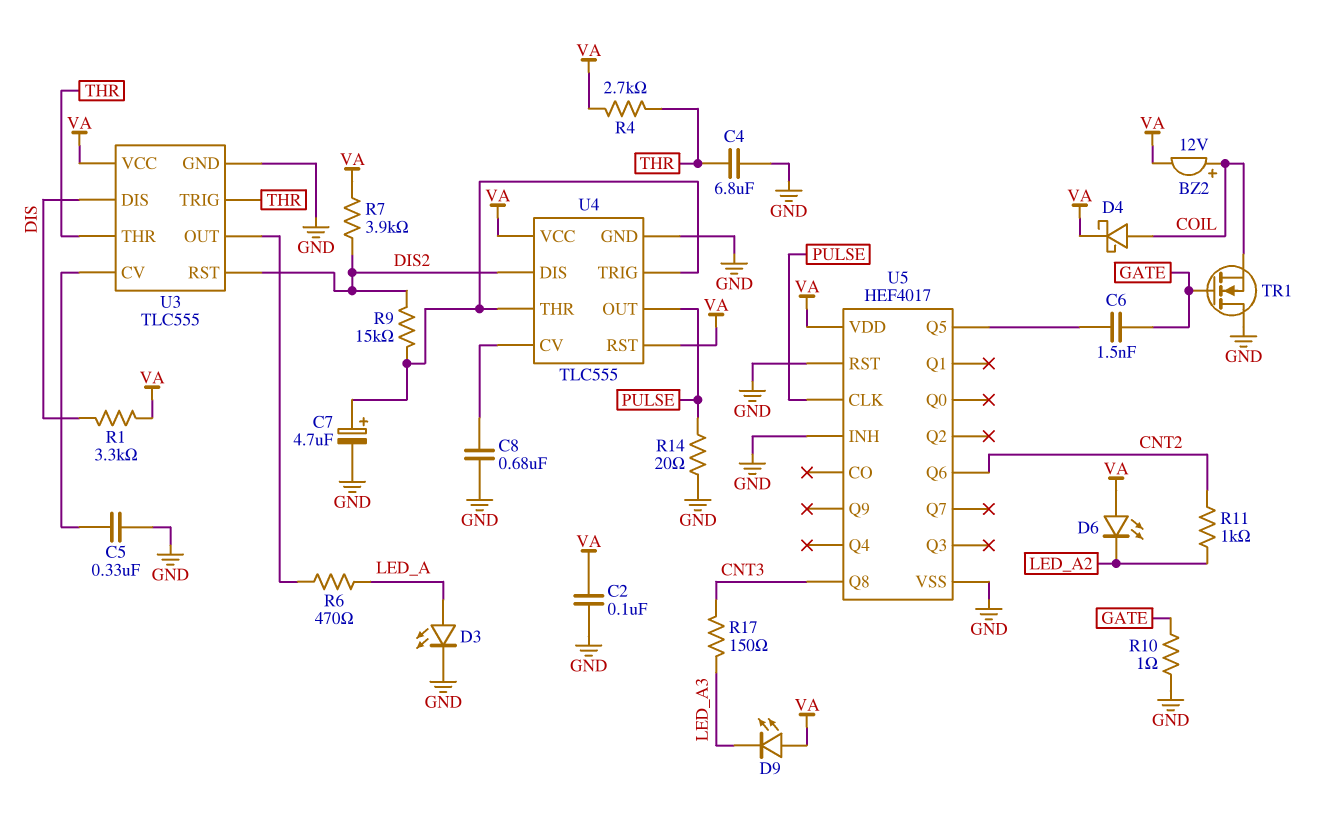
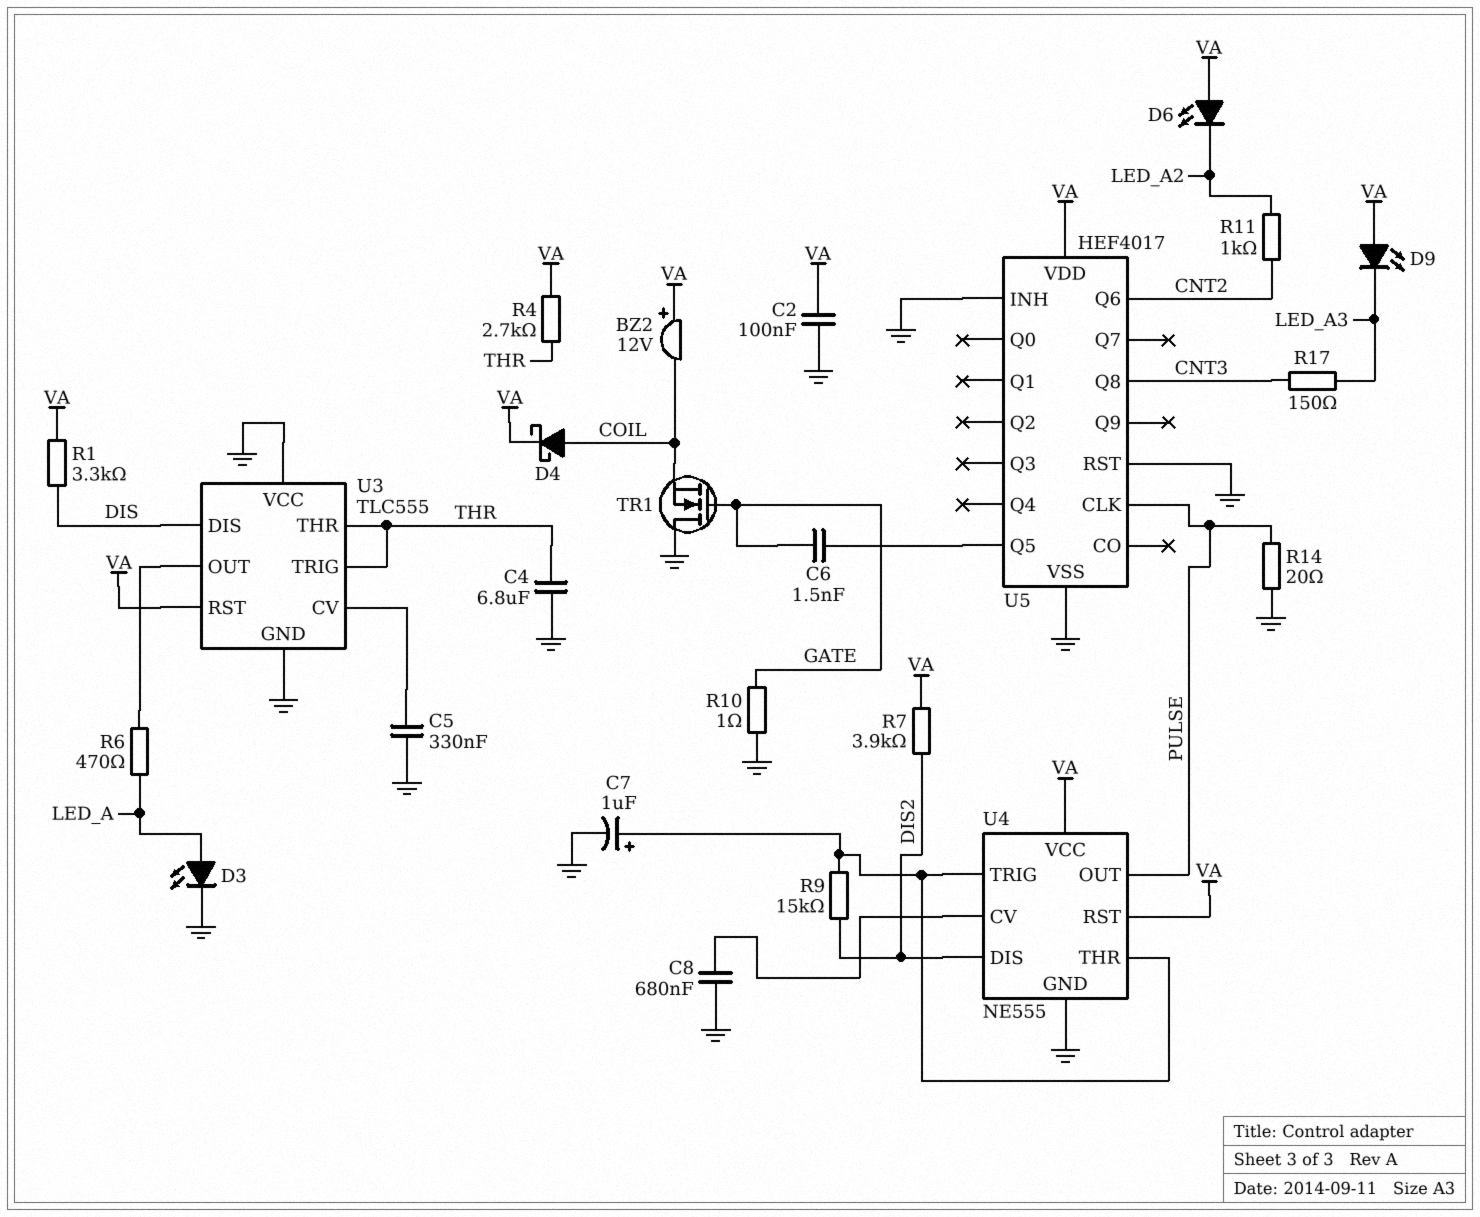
BZ2: buzzer 12V (plus COIL, minus VA) -> buzzer 12V (plus VA, minus COIL)
C7: 4.7uF (plus U4/THR, minus GND) -> 1uF (plus U4/THR, minus GND)
U3 pin RST: DIS2 -> VA
U3 pin VCC: VA -> GND
U4: TLC555 -> NE555

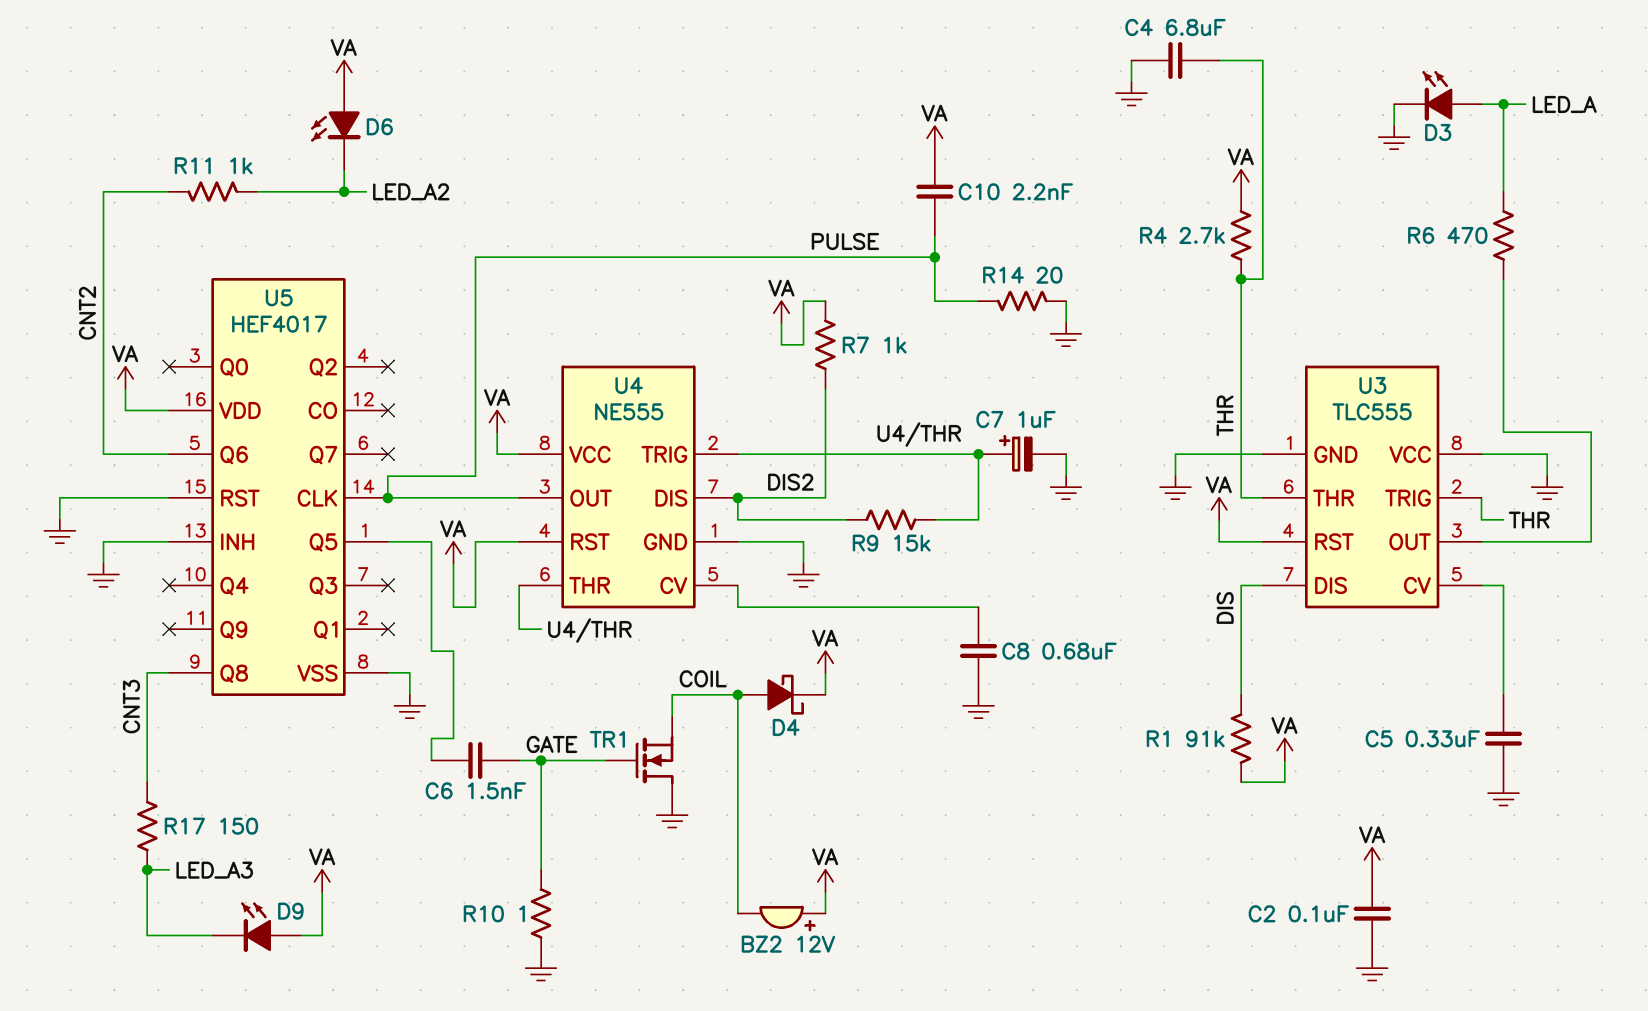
C10: none -> 2.2nF (PULSE, VA)
R1: 3.3k (DIS, VA) -> 91k (DIS, VA)
R7: 3.9k (DIS2, VA) -> 1k (DIS2, VA)

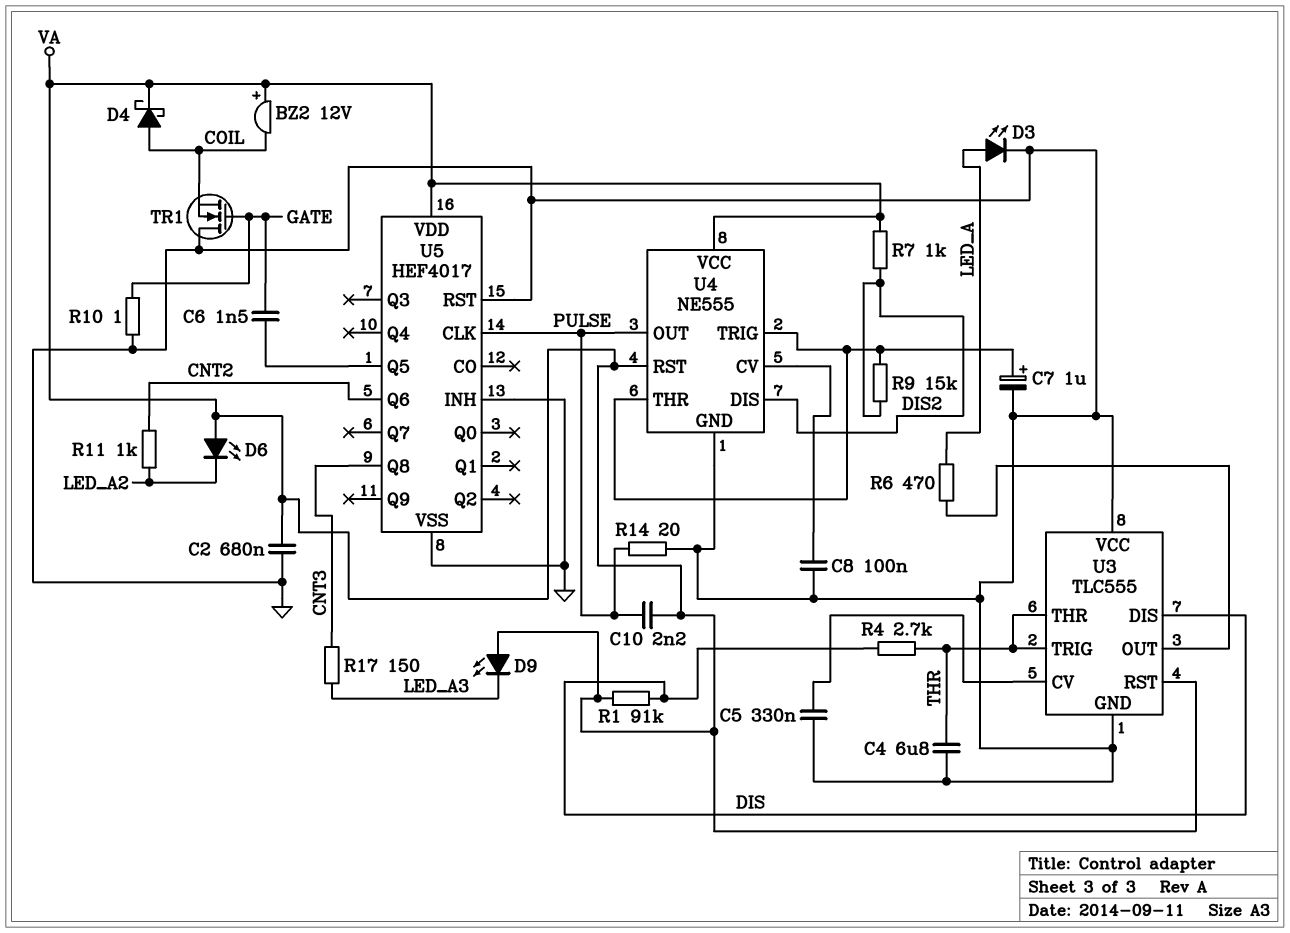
C2: 100nF (GND, VA) -> 680nF (GND, VA)
C8: 680nF (GND, U4/CV) -> 100nF (GND, U4/CV)
R4: 2.7k (THR, VA) -> 2.7k (DIS, THR)

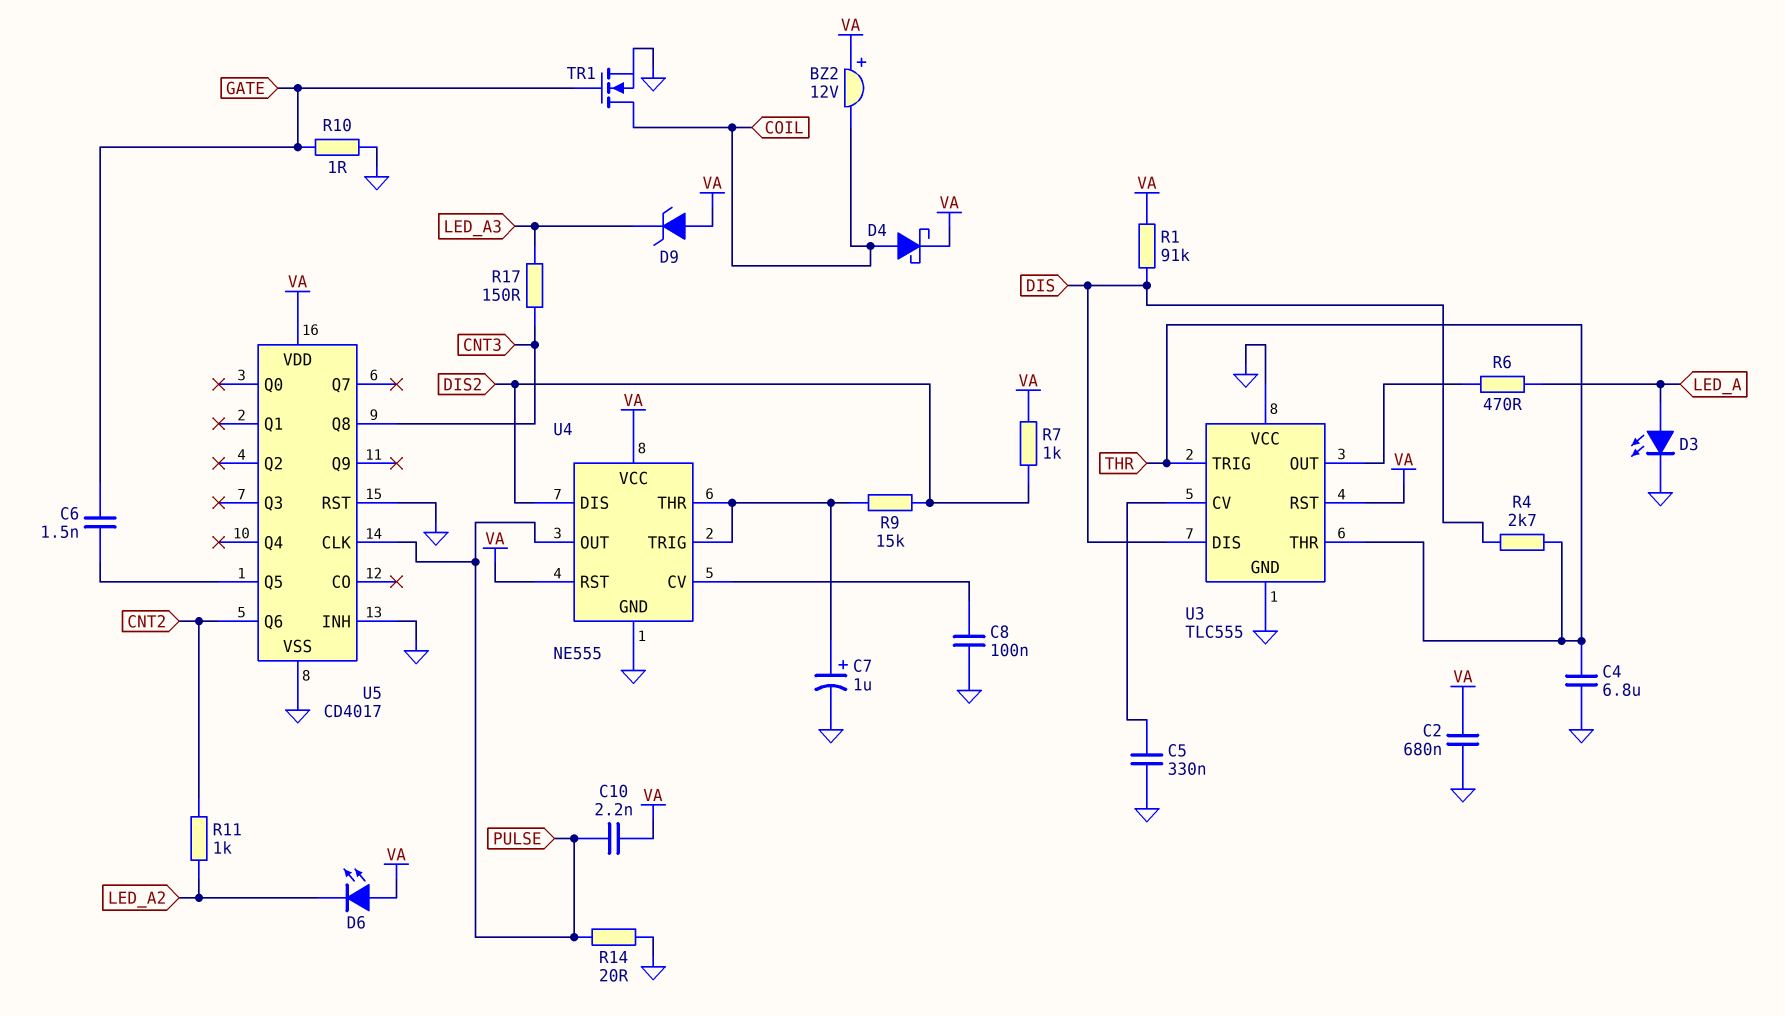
D9: LED (A VA, K LED_A3) -> zener (A VA, K LED_A3)
TR1: NMOS (G GATE, D GND, S COIL) -> NMOS (G GATE, D COIL, S GND)
U5: HEF4017 -> CD4017

